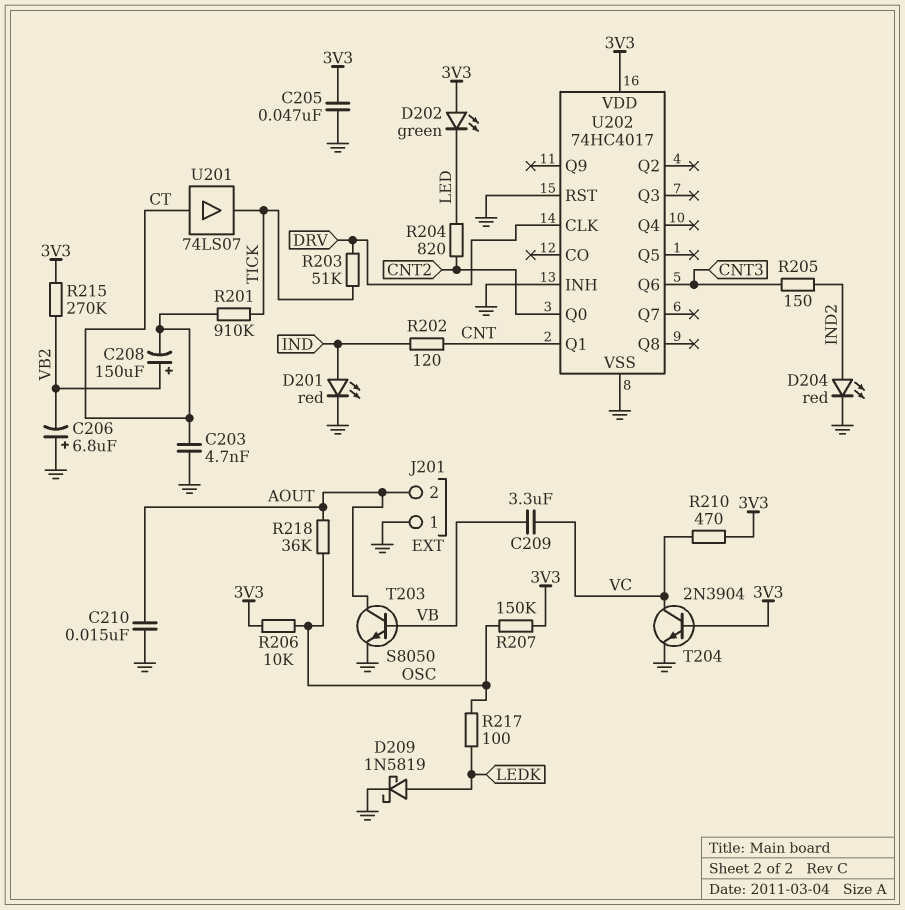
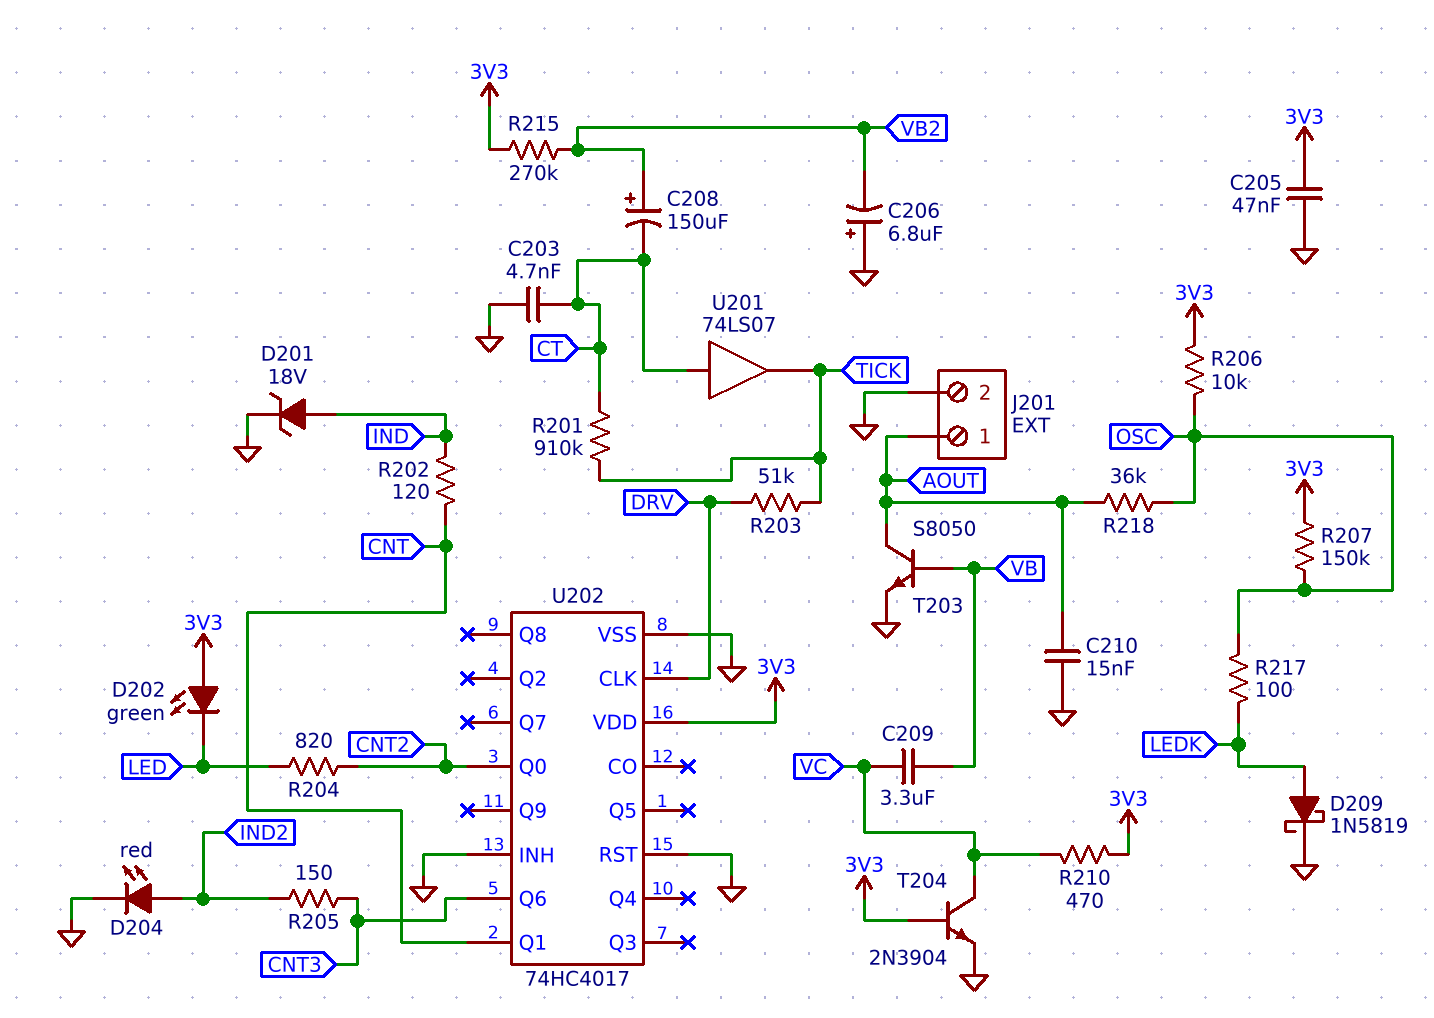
D201: LED red (A IND, K GND) -> zener 18V (A IND, K GND)
J201 pin 1: GND -> AOUT
J201 pin 2: AOUT -> GND

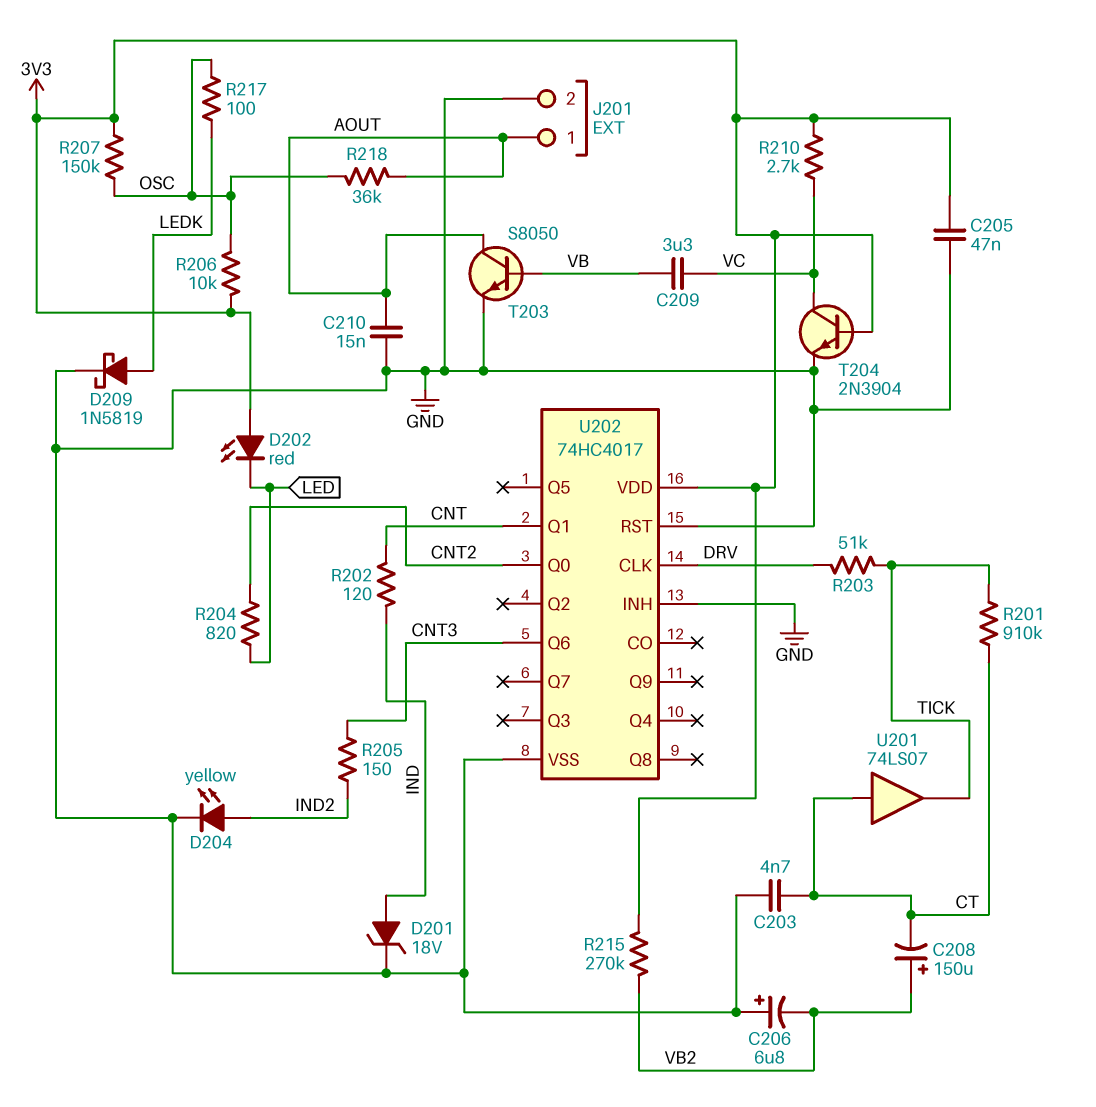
D202: LED green (A 3V3, K LED) -> LED red (A 3V3, K LED)
D204: LED red (A IND2, K GND) -> LED yellow (A IND2, K GND)
R210: 470 (3V3, VC) -> 2.7k (3V3, VC)

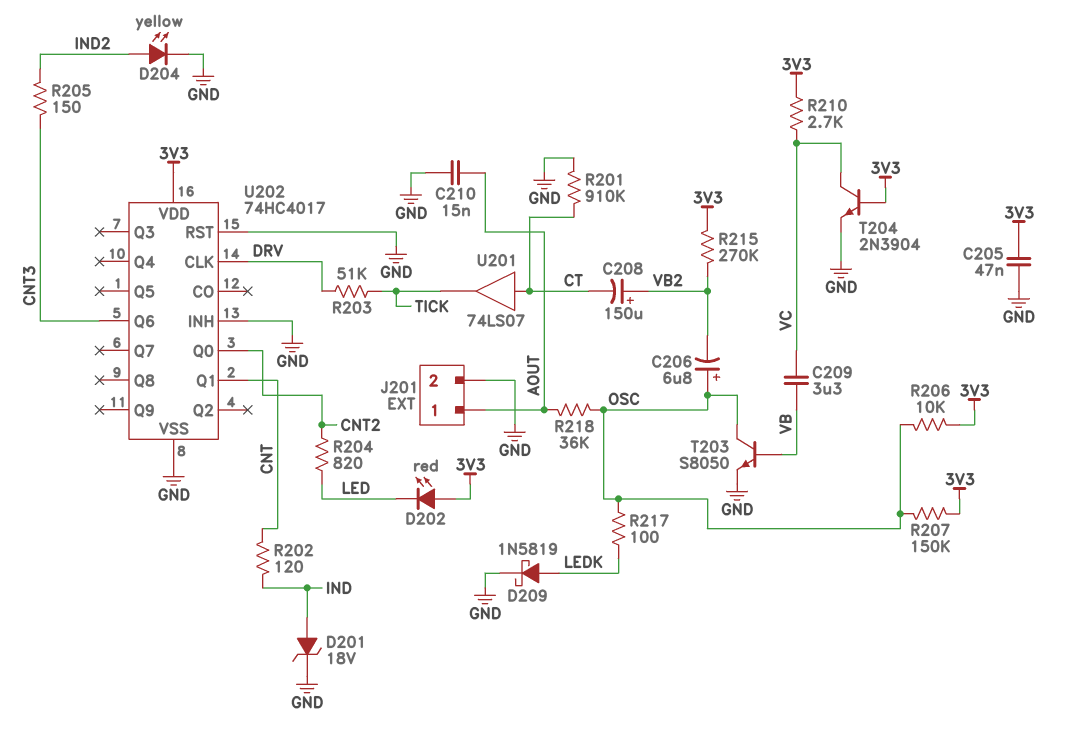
C203: 4.7nF (CT, GND) -> none
C206: 6.8uF (plus GND, minus VB2) -> 6.8uF (plus OSC, minus VB2)
R201: 910k (CT, TICK) -> 910k (CT, GND)
T203: NPN S8050 (B VB, C AOUT, E GND) -> NPN S8050 (B VB, C OSC, E GND)

